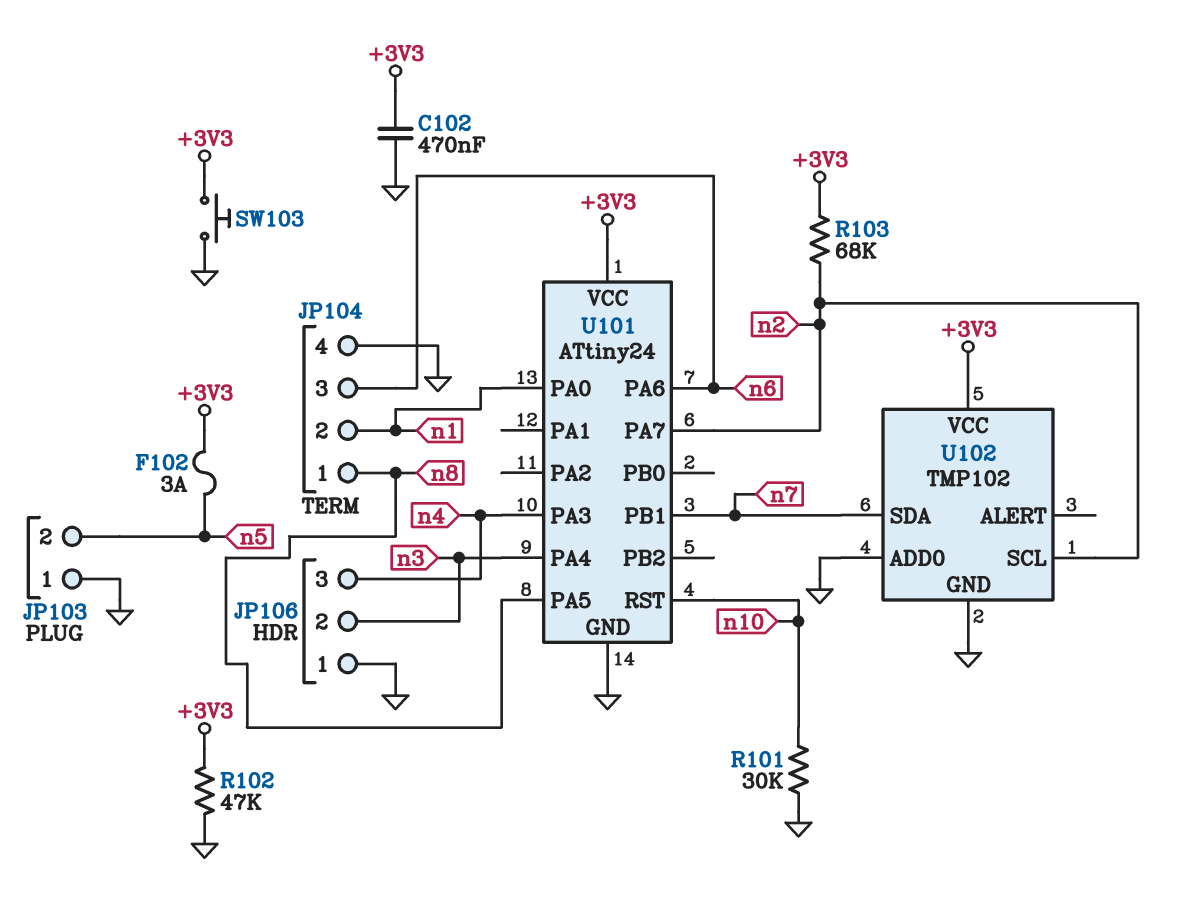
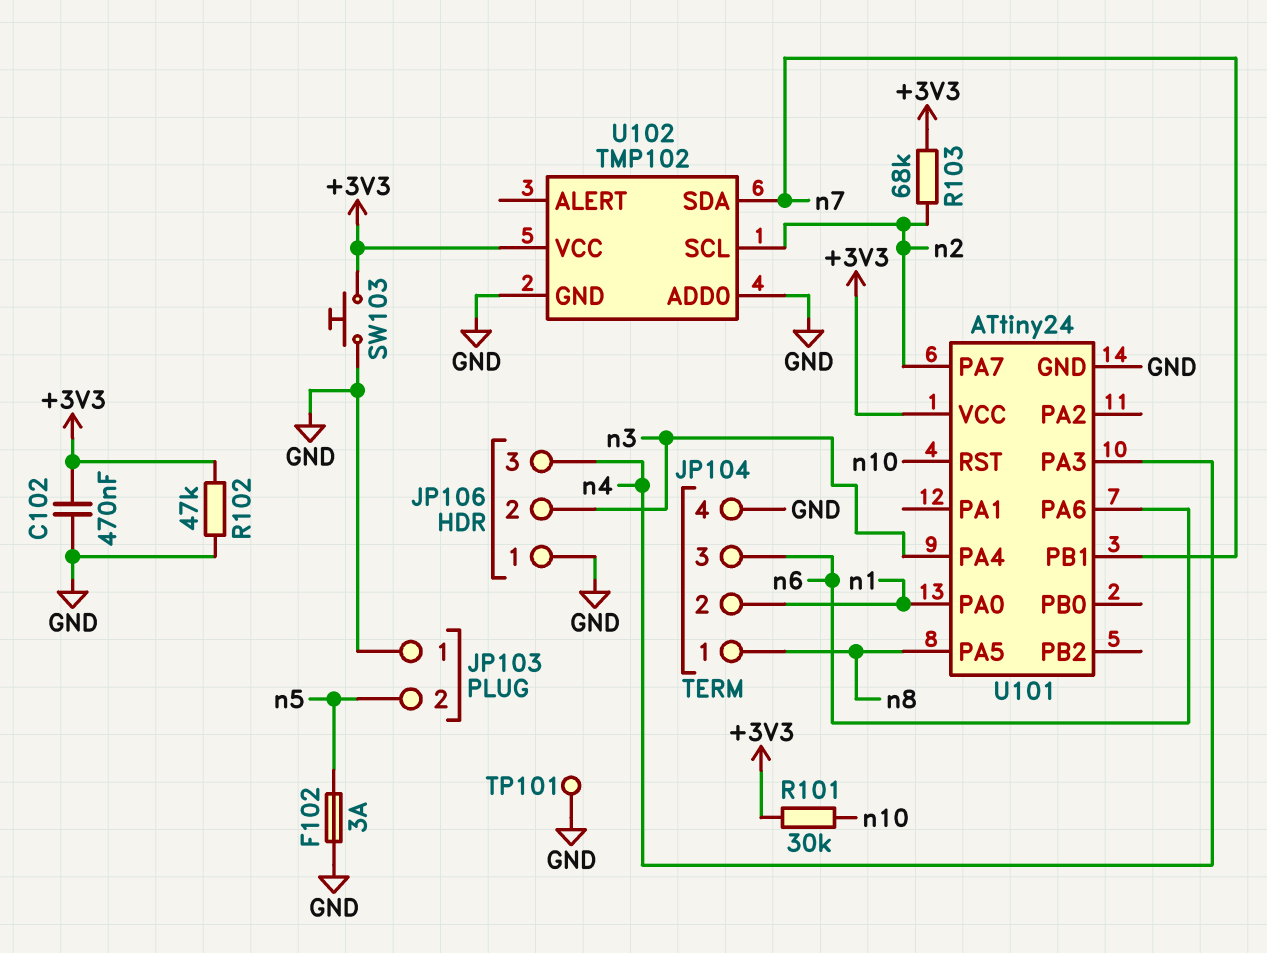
F102: 3A (+3V3, n5) -> 3A (GND, n5)
R101: 30k (GND, n10) -> 30k (+3V3, n10)
TP101: none -> test point (GND)

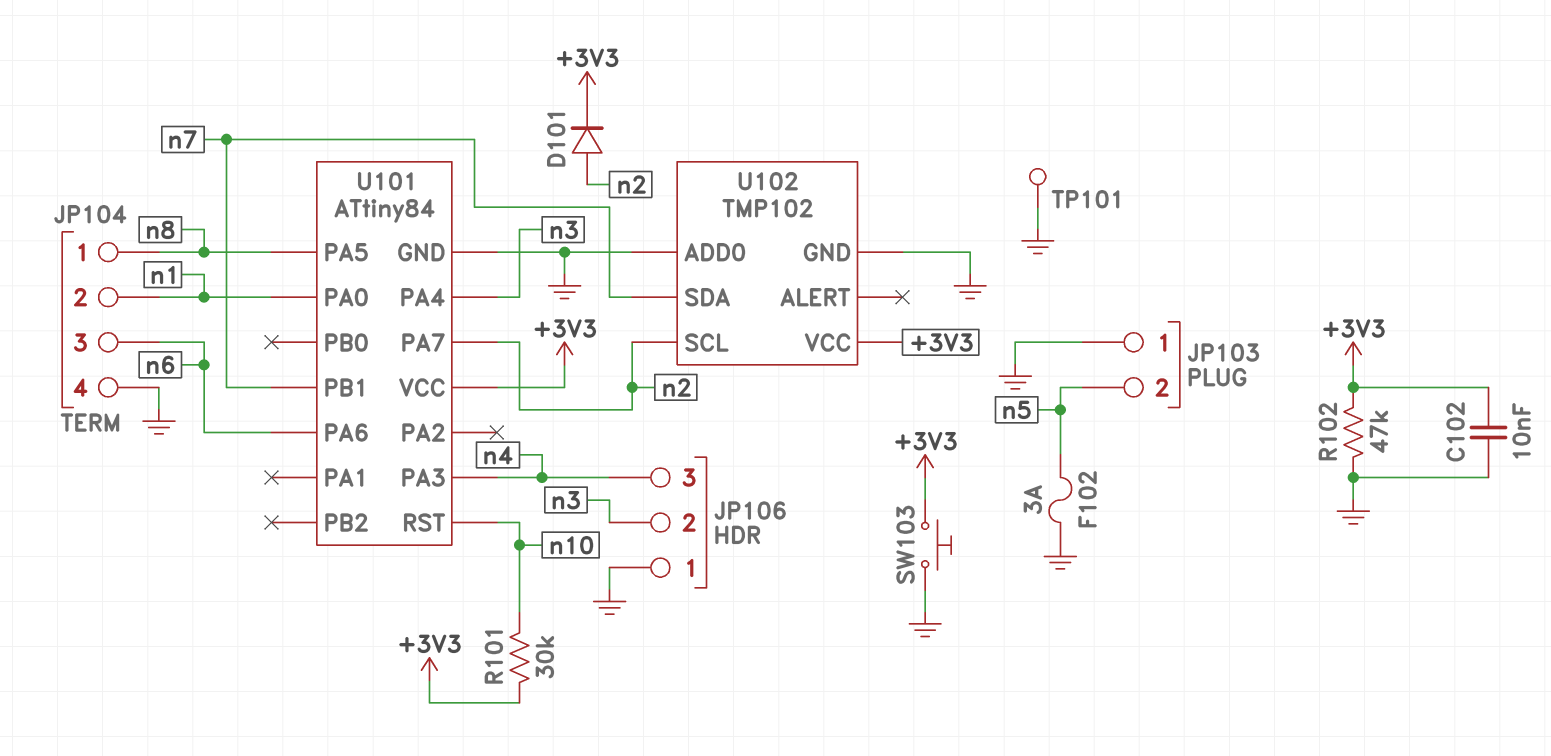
C102: 470nF (+3V3, GND) -> 10nF (+3V3, GND)
D101: none -> diode (A n2, K +3V3)
R103: 68k (+3V3, n2) -> none
U101: ATtiny24 -> ATtiny84

